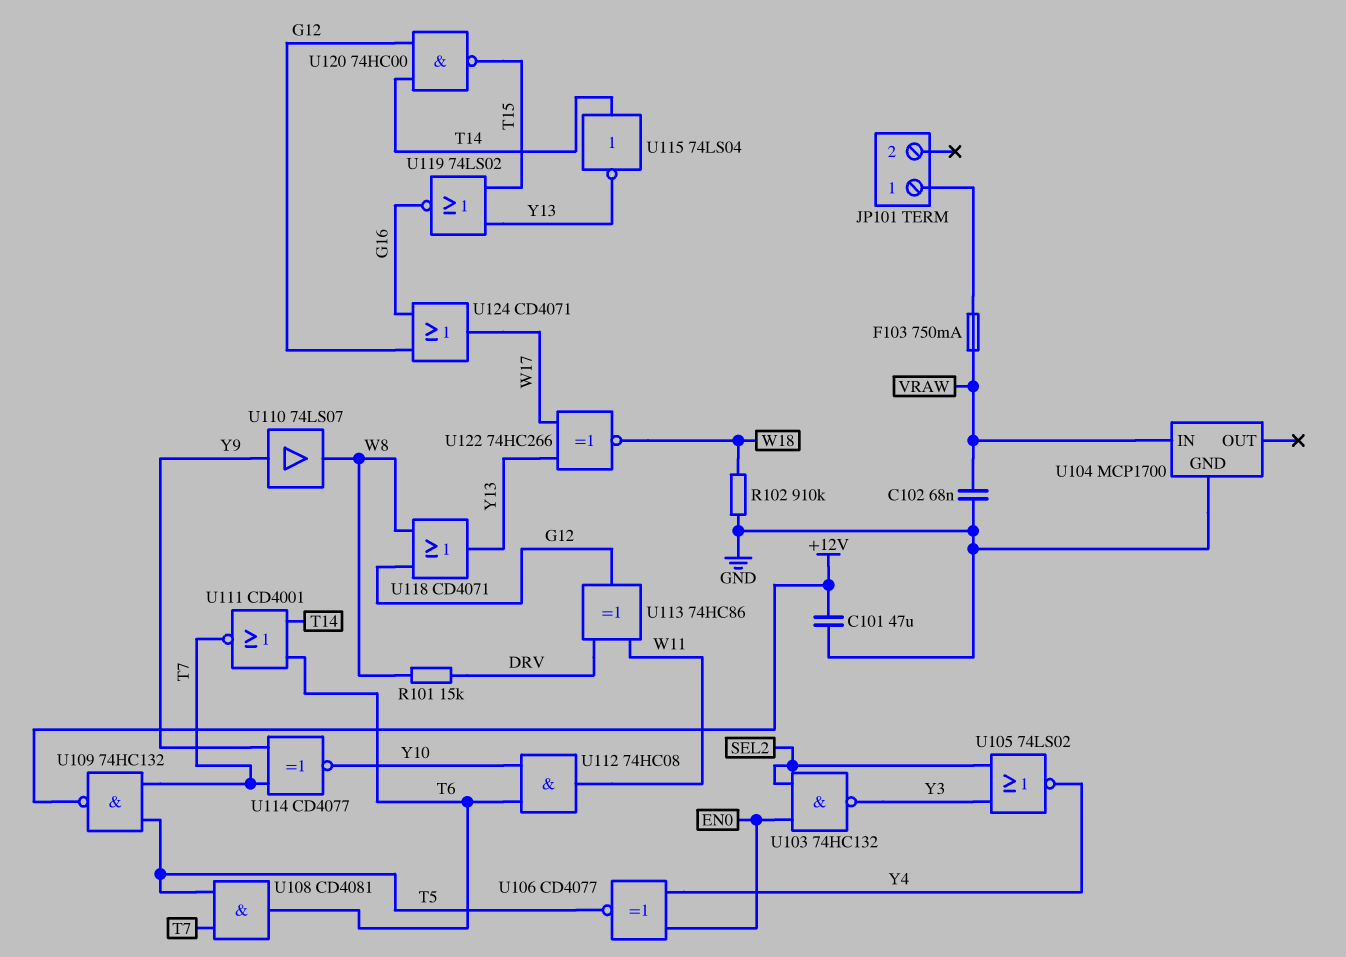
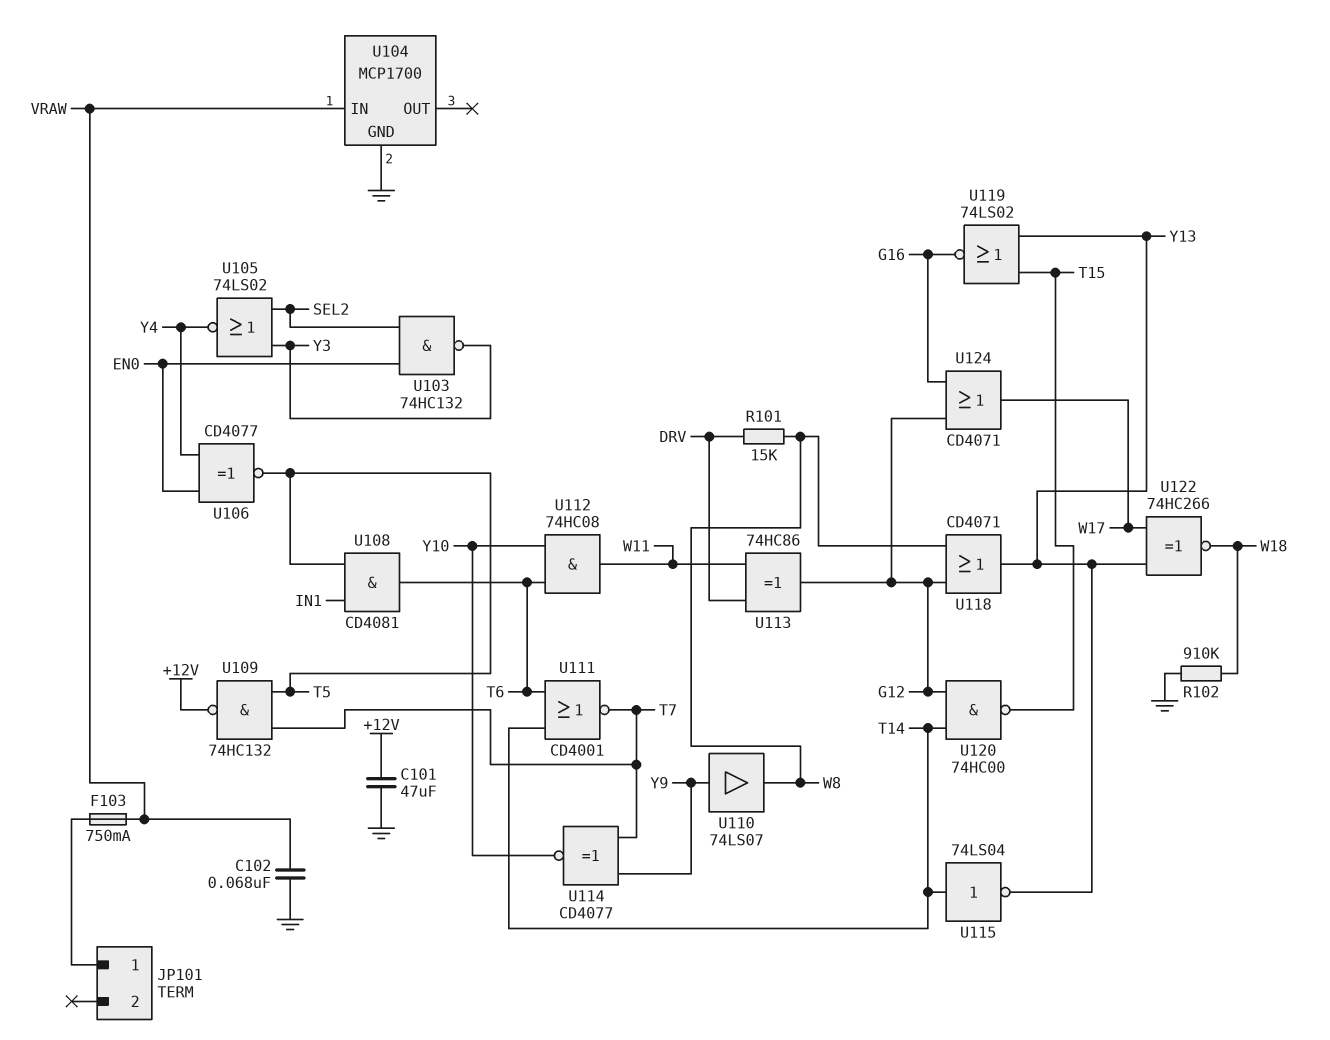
U108: AND CD4081 (in T5, in T7, out T6) -> AND CD4081 (in IN1, in T5, out T6)

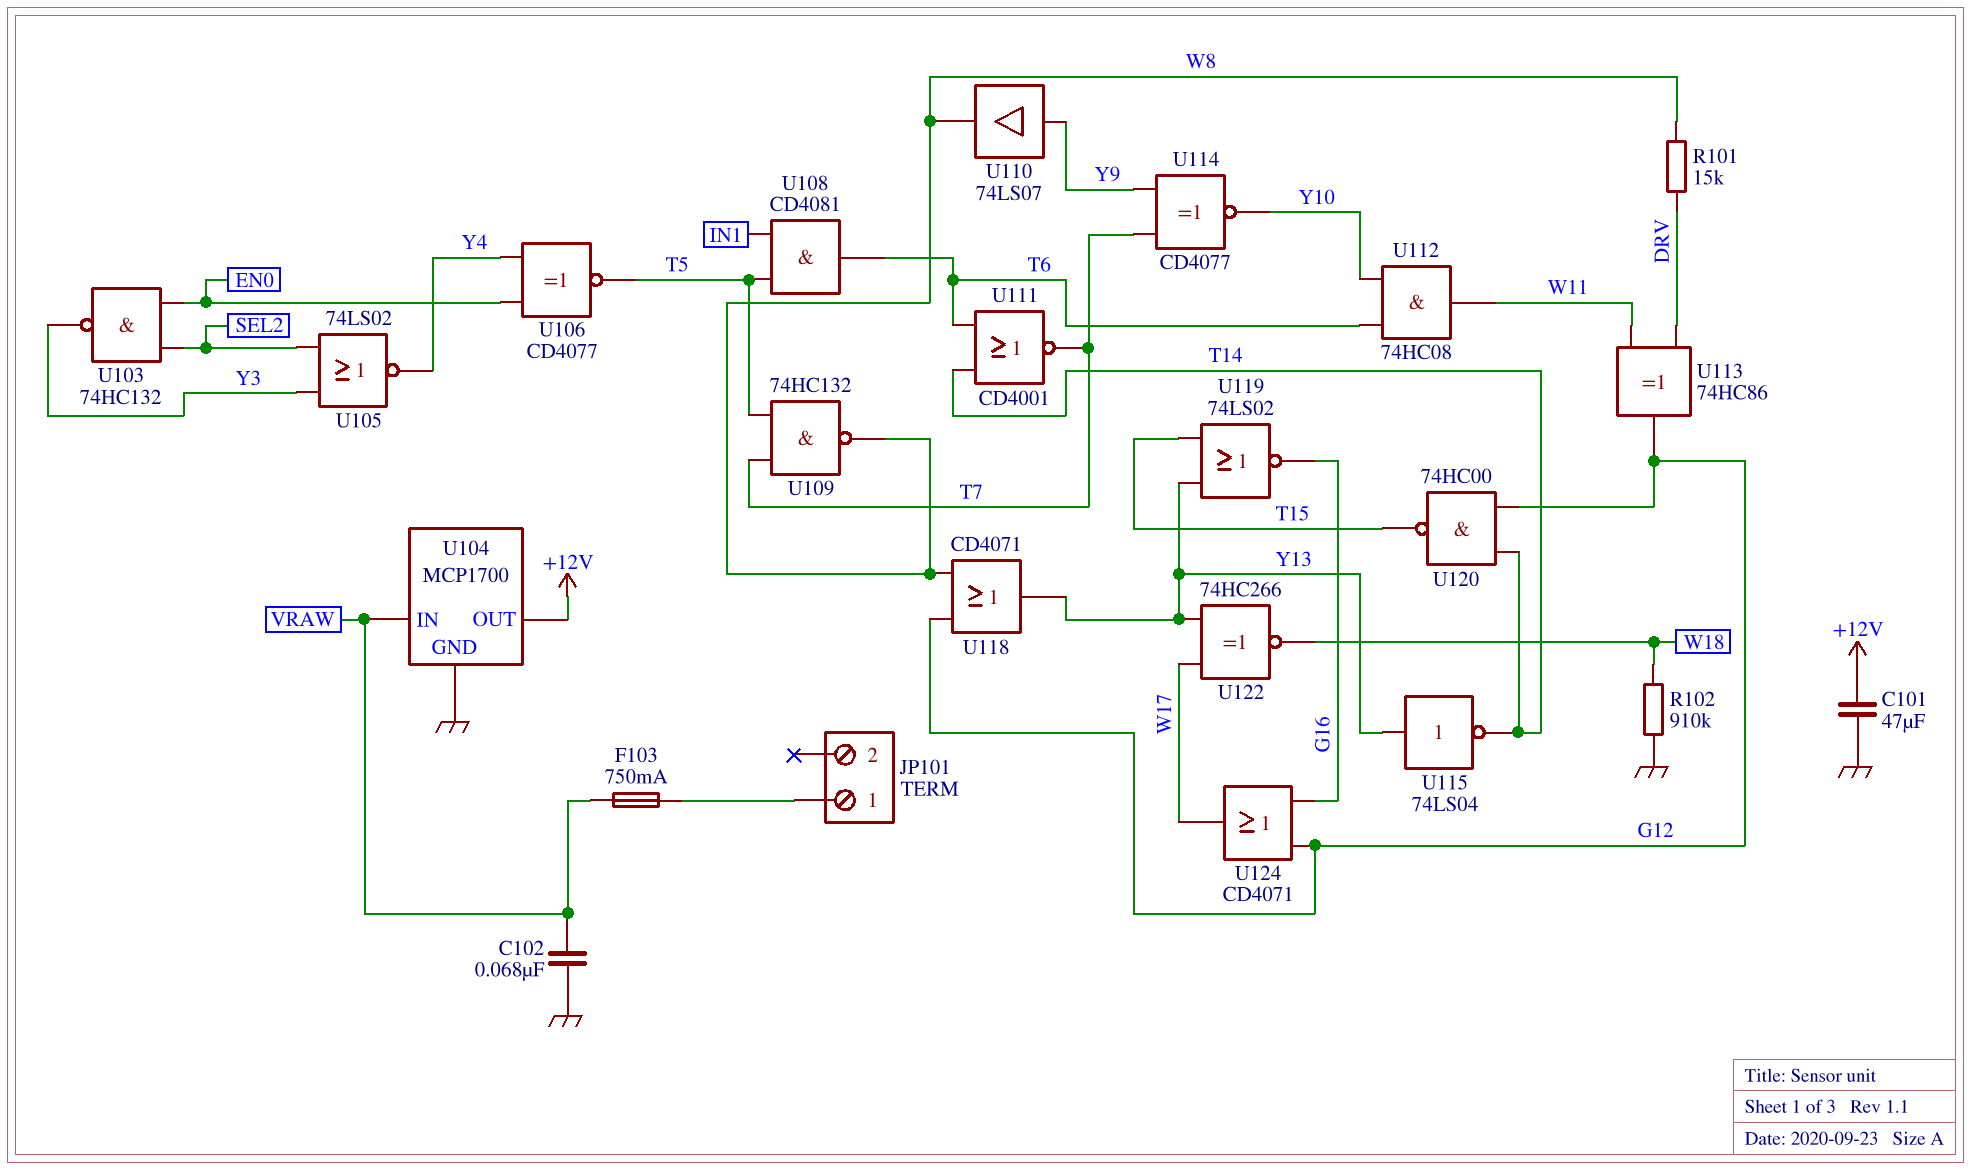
U104 pin OUT: none -> +12V
U109: NAND 74HC132 (in T5, in T7, out +12V) -> NAND 74HC132 (in T5, in T7, out W8)
U115: NOT 74LS04 (in T14, out Y13) -> NOT 74LS04 (in Y13, out T14)

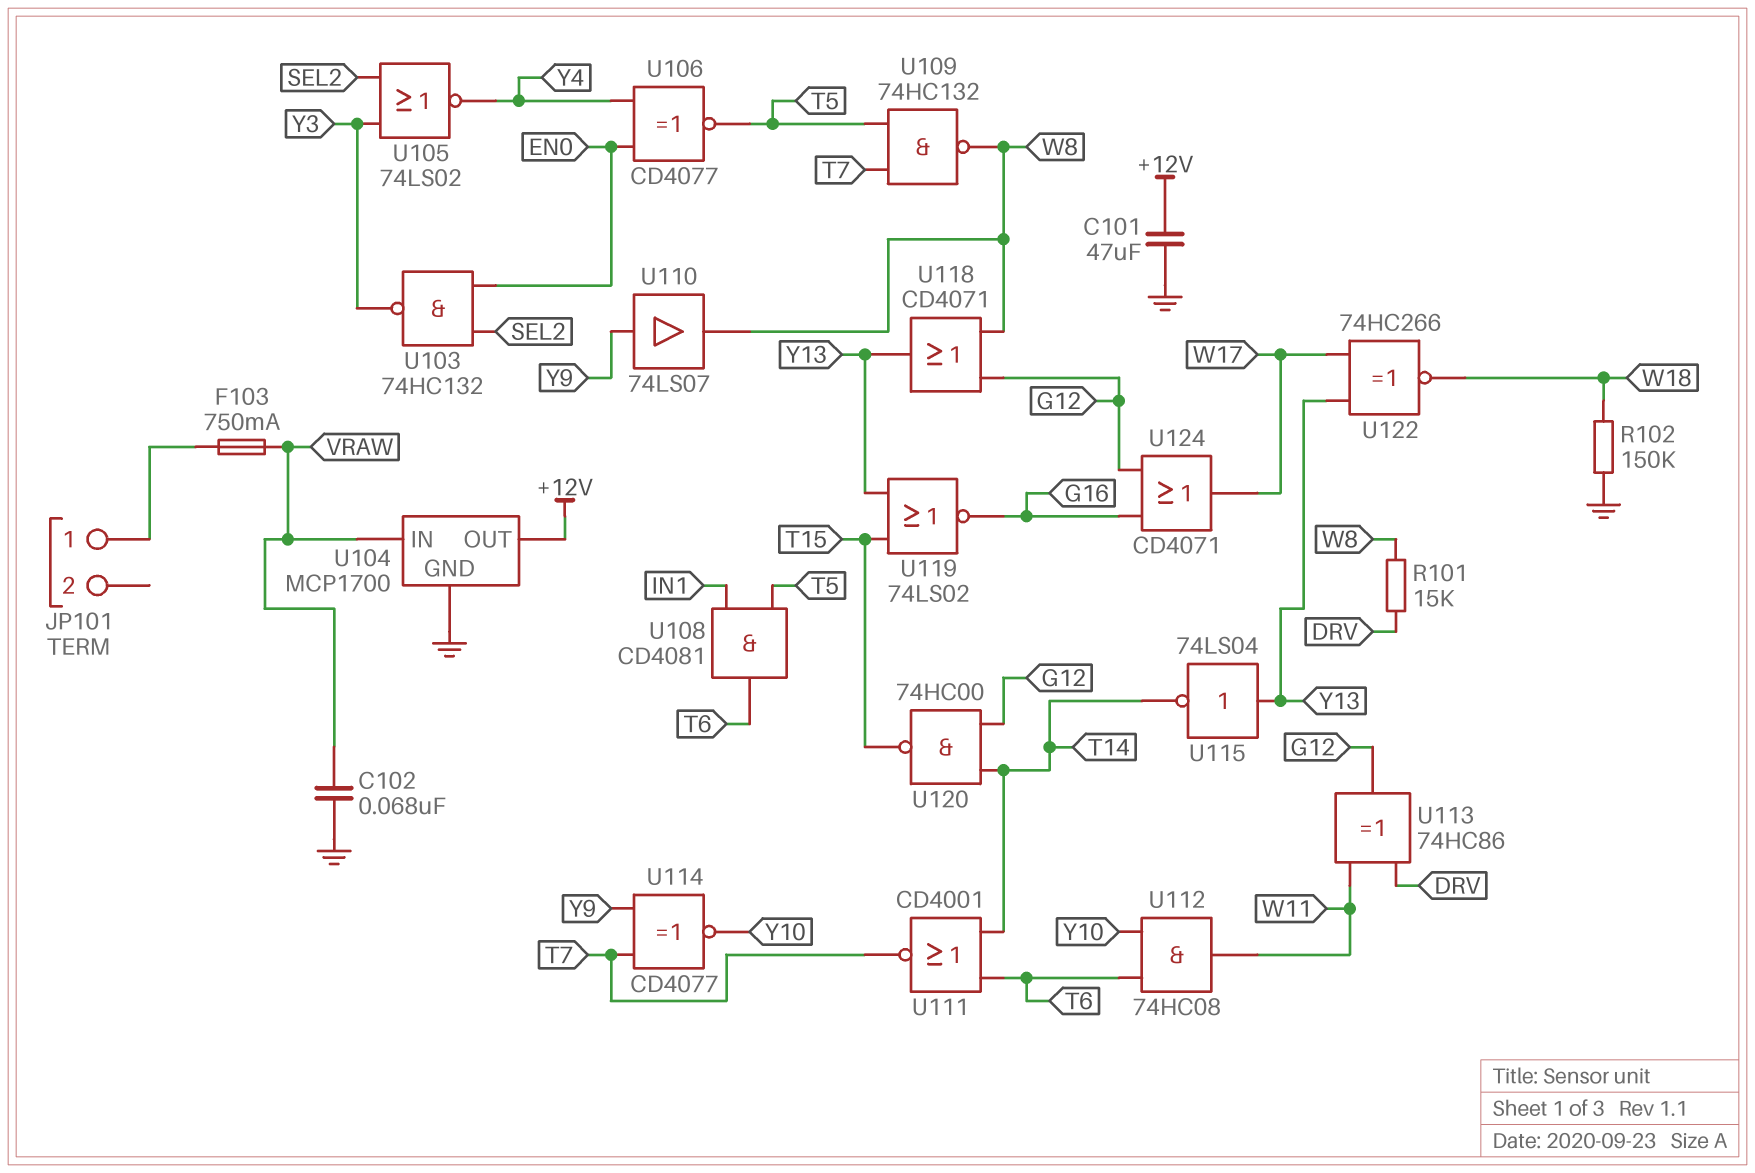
R102: 910k (GND, W18) -> 150k (GND, W18)

